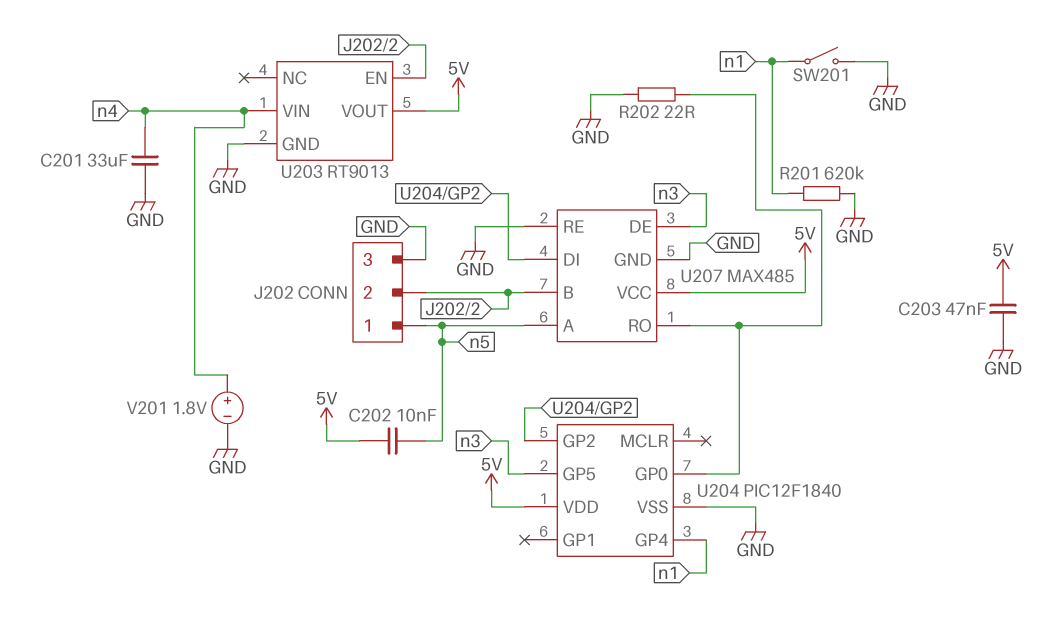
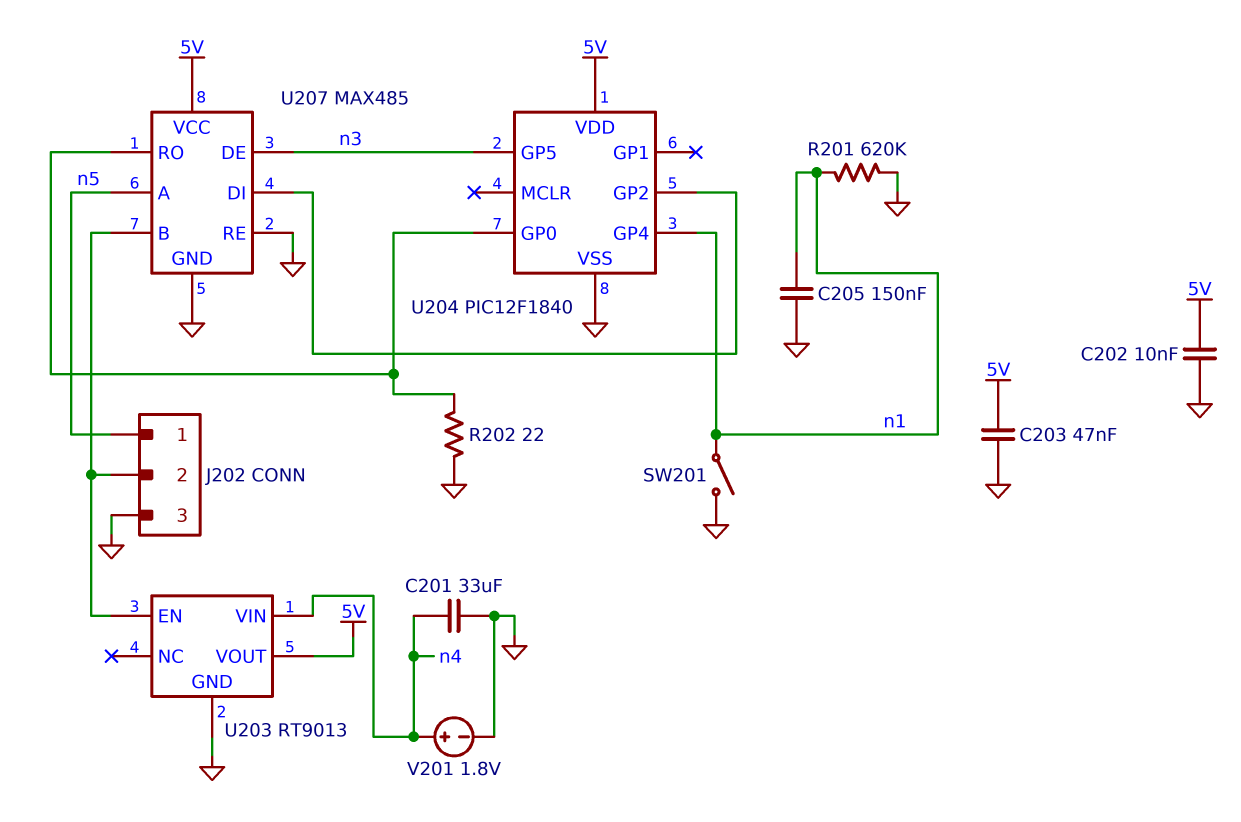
C202: 10nF (5V, n5) -> 10nF (5V, GND)
C205: none -> 150nF (GND, n1)

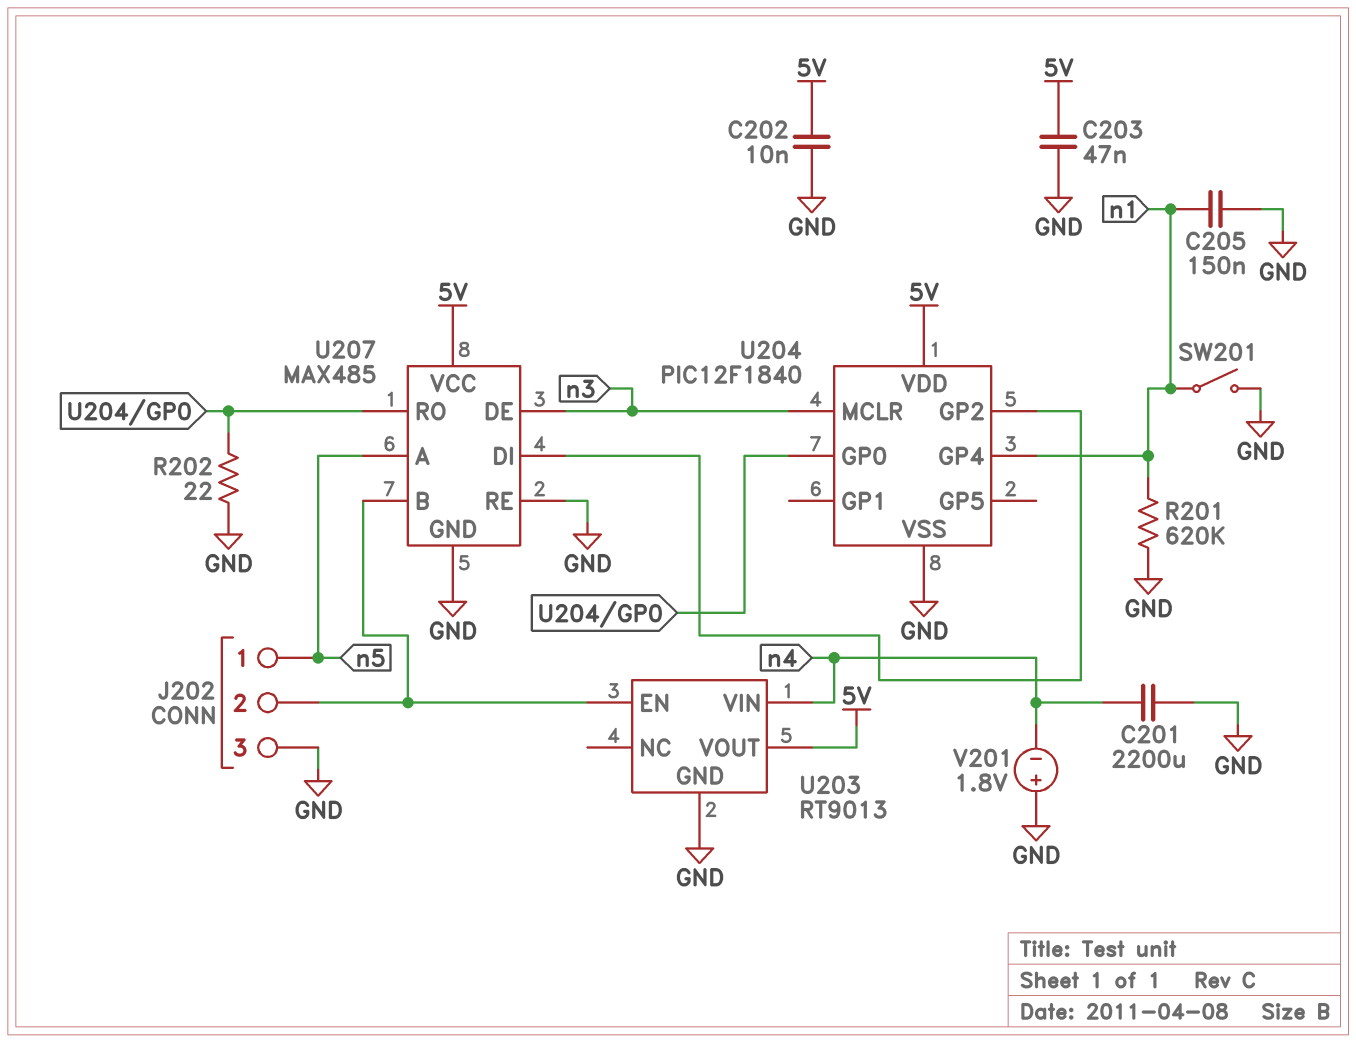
C201: 33uF (GND, n4) -> 2200uF (GND, n4)
U204 pin GP5: n3 -> none
U204 pin MCLR: none -> n3
V201: 1.8V (plus n4, minus GND) -> 1.8V (plus GND, minus n4)

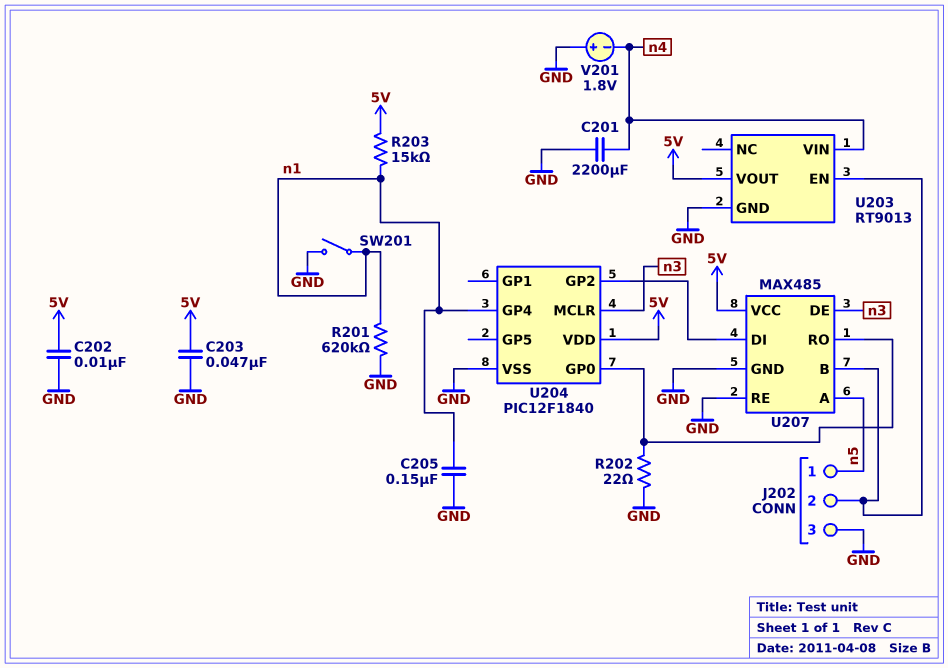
R203: none -> 15k (5V, n1)

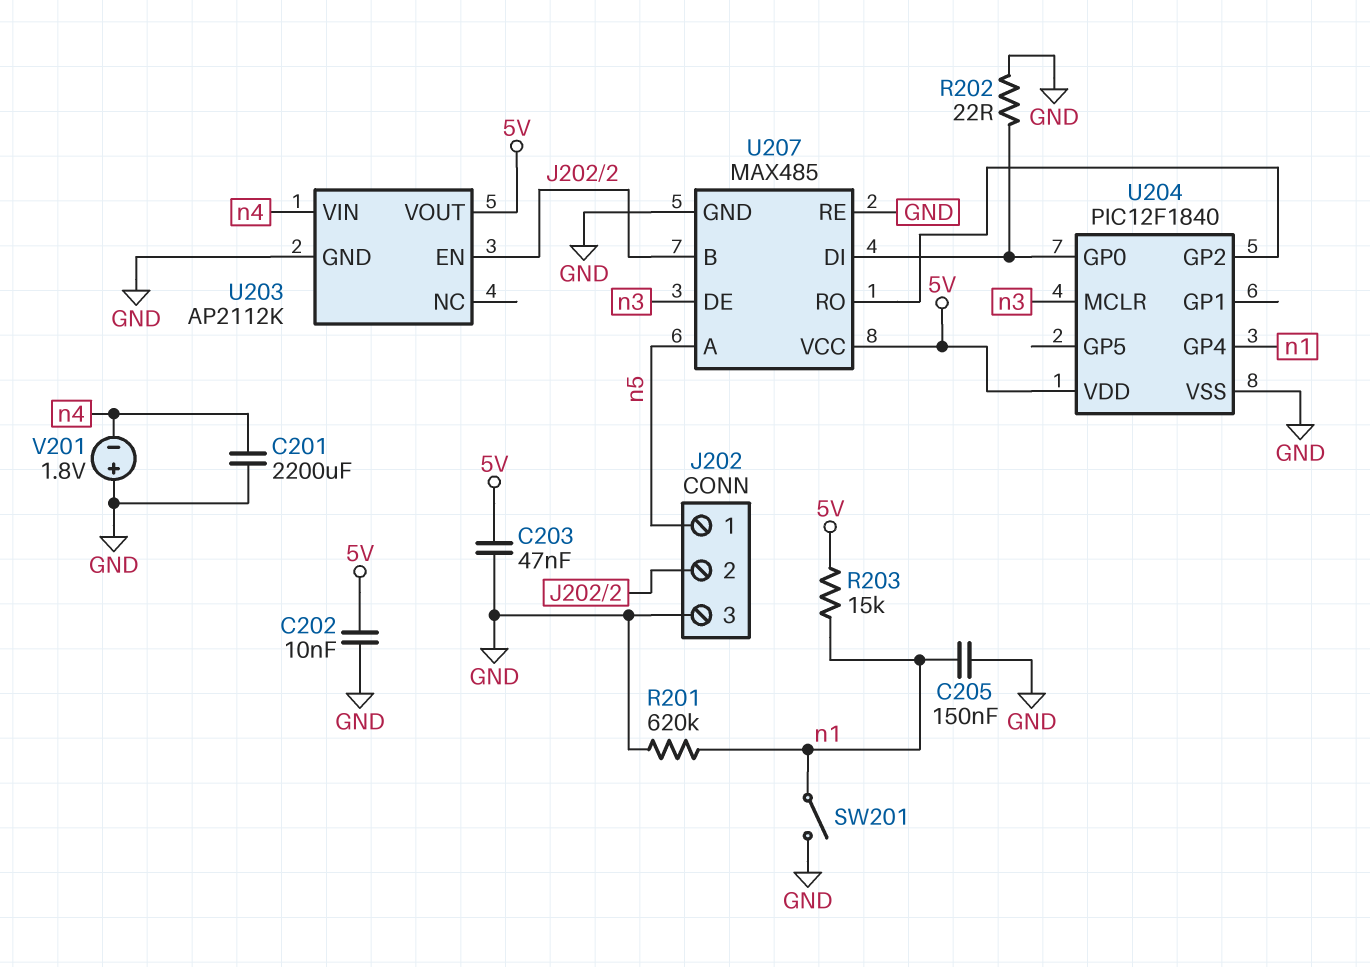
U203: RT9013 -> AP2112K
U207 pin DI: U204/GP2 -> U204/GP0
U207 pin RO: U204/GP0 -> U204/GP2

